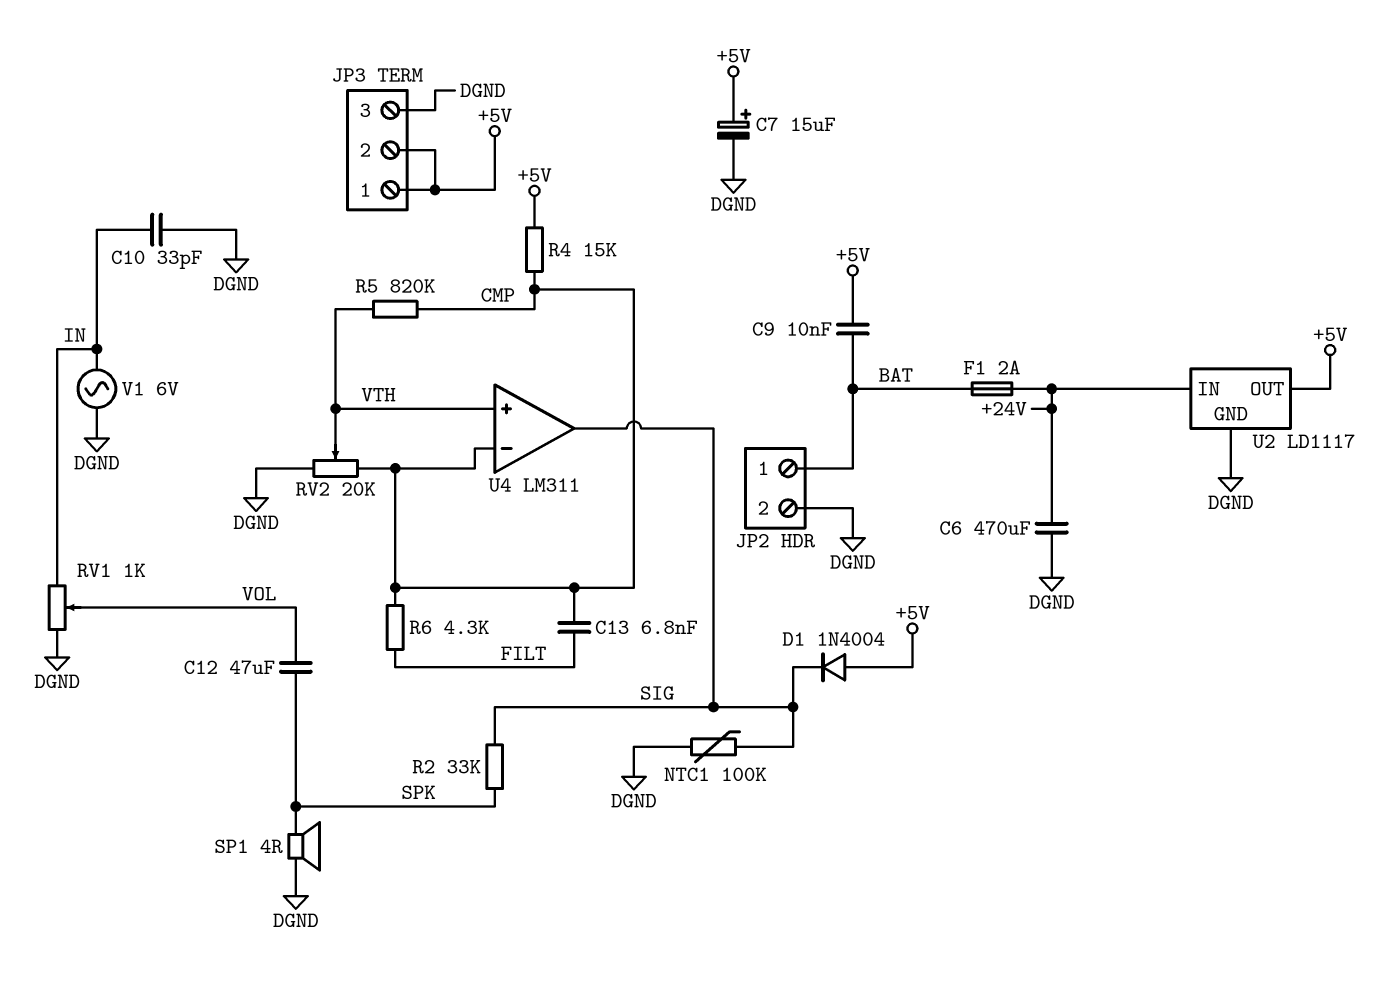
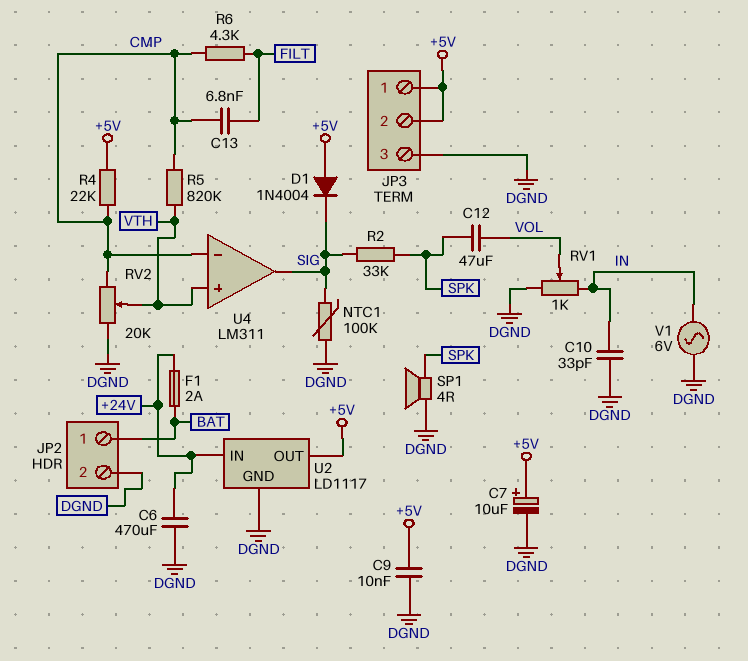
C7: 15uF (plus +5V, minus DGND) -> 10uF (plus +5V, minus DGND)
C9: 10nF (+5V, BAT) -> 10nF (+5V, DGND)
R4: 15k (+5V, CMP) -> 22k (+5V, CMP)

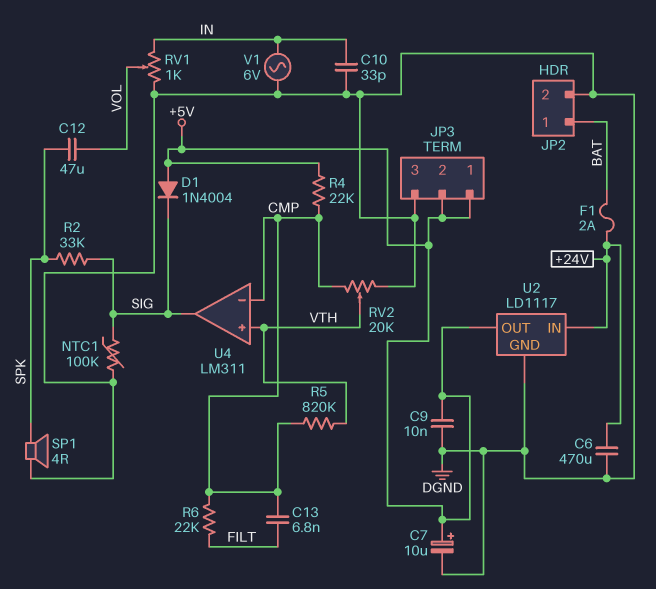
R6: 4.3k (CMP, FILT) -> 22k (CMP, FILT)

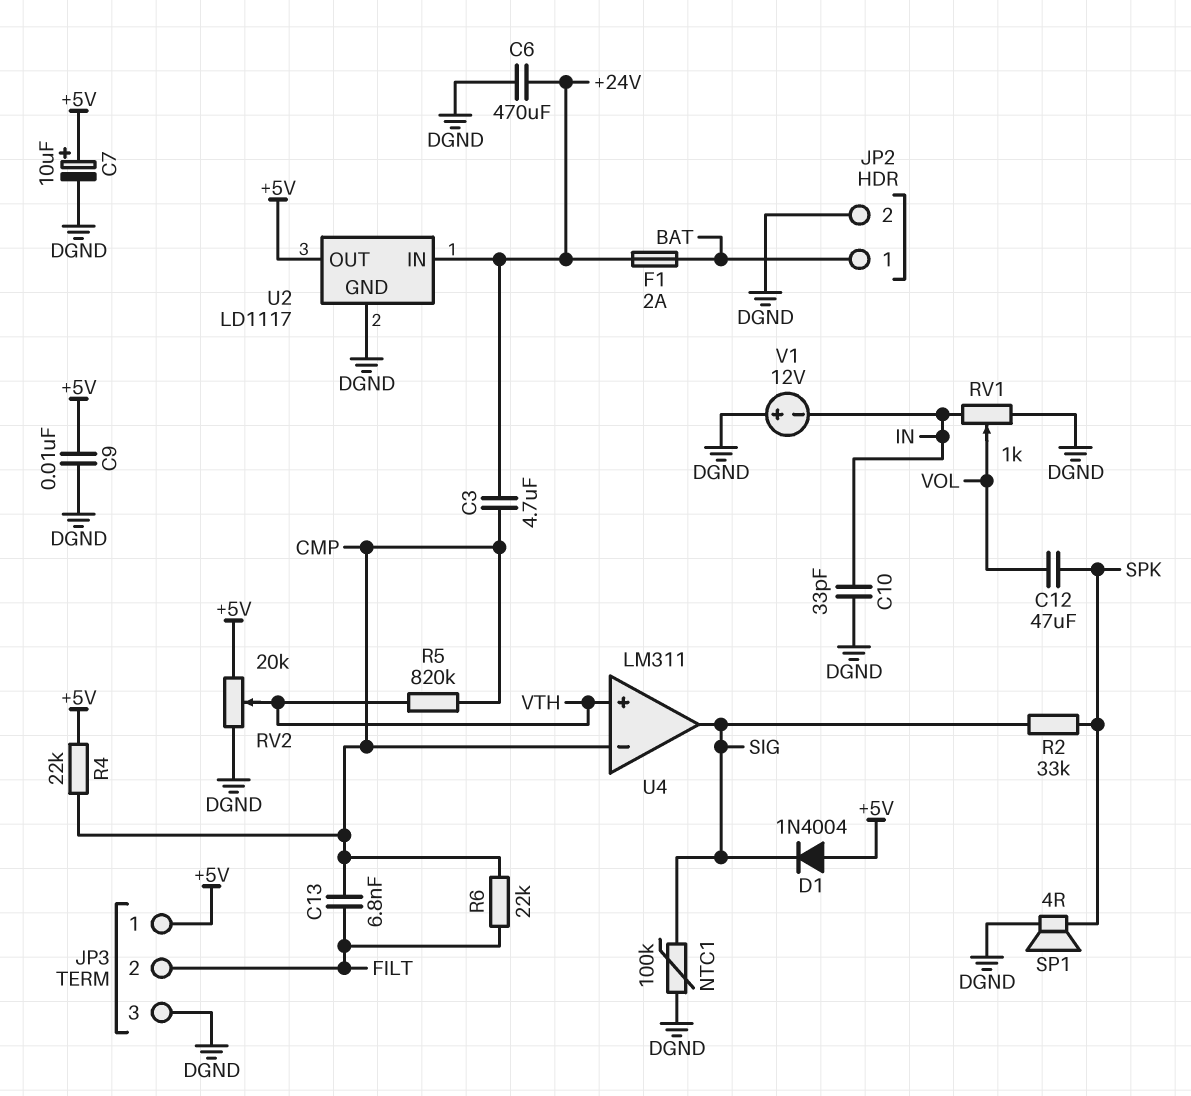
C3: none -> 4.7uF (+24V, CMP)
JP3 pin 2: +5V -> FILT
RV2: 20k (CMP, DGND, wiper VTH) -> 20k (+5V, DGND, wiper VTH)
V1: AC 6V (DGND, IN) -> 12V (plus DGND, minus IN)

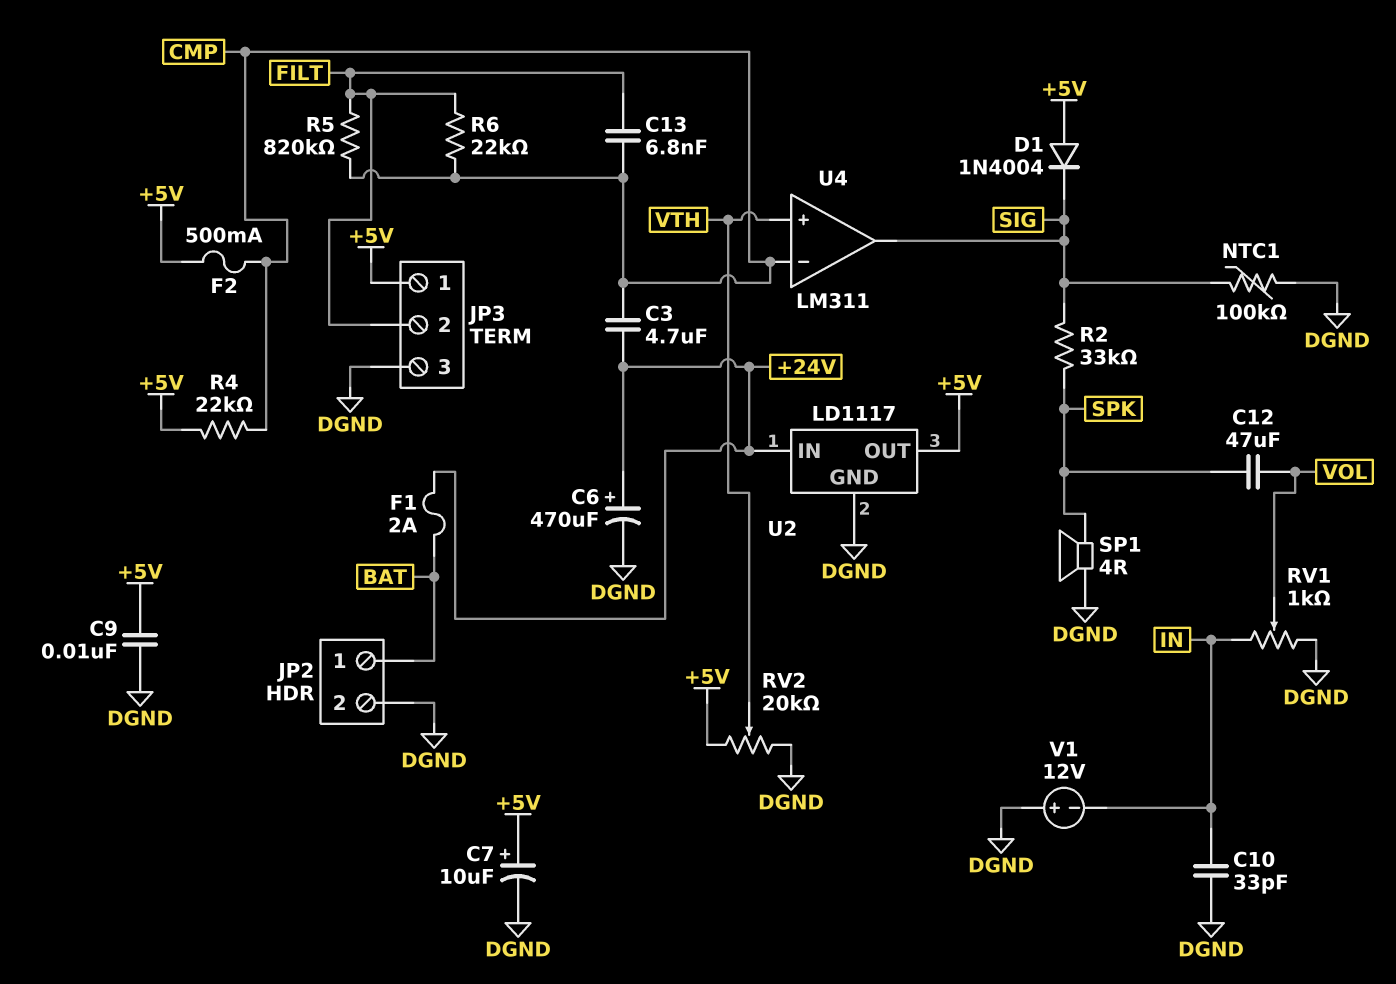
C6: 470uF (+24V, DGND) -> 470uF (plus +24V, minus DGND)
F2: none -> 500mA (+5V, CMP)
R5: 820k (CMP, VTH) -> 820k (CMP, FILT)

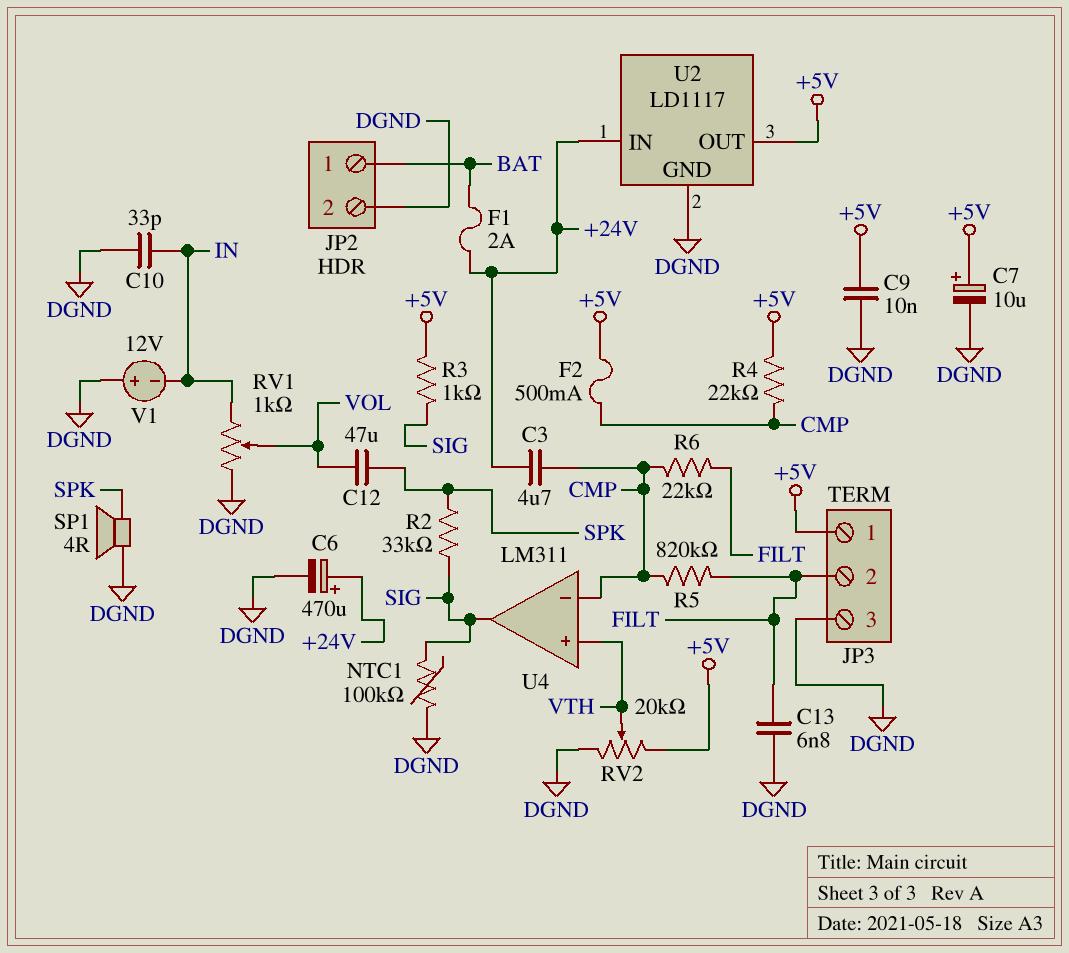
C13: 6.8nF (CMP, FILT) -> 6.8nF (DGND, FILT)
D1: diode 1N4004 (A +5V, K SIG) -> none
R3: none -> 1k (+5V, SIG)

